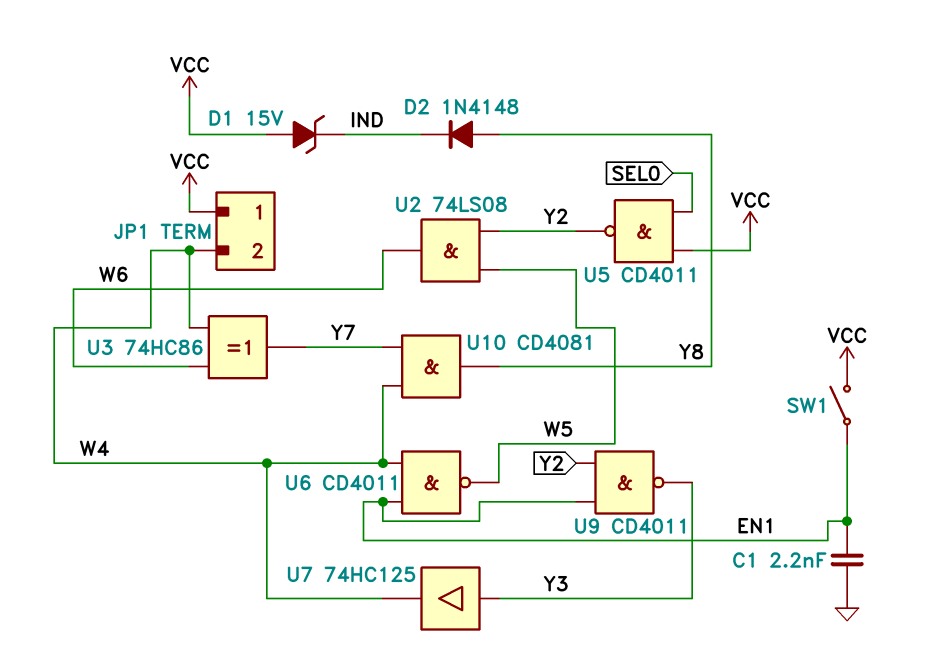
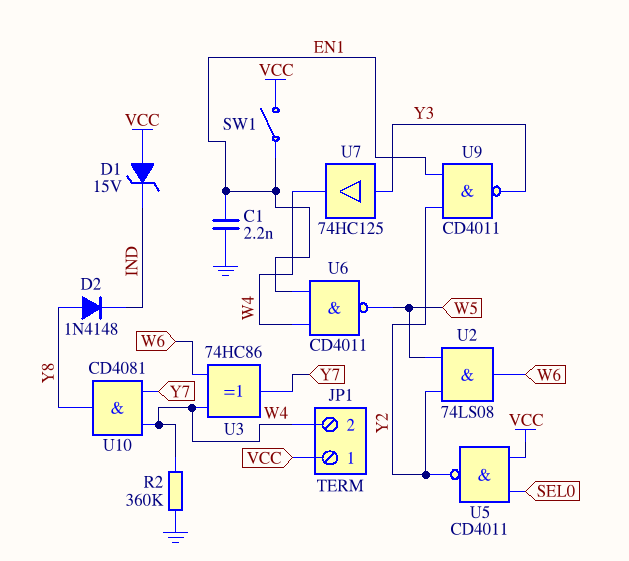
R2: none -> 360k (GND, W4)

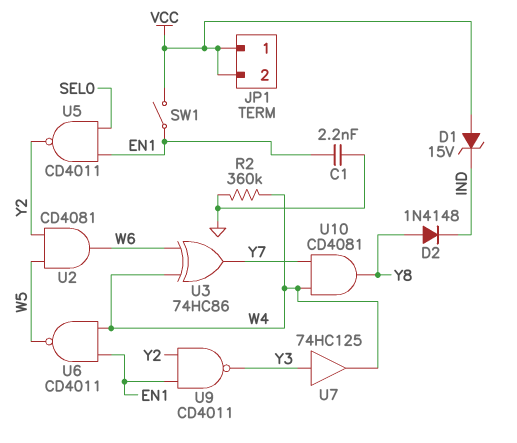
JP1 pin 2: W4 -> VCC
U2: AND 74LS08 (in W5, in Y2, out W6) -> AND CD4081 (in W5, in Y2, out W6)
U5: NAND CD4011 (in SEL0, in VCC, out Y2) -> NAND CD4011 (in EN1, in SEL0, out Y2)

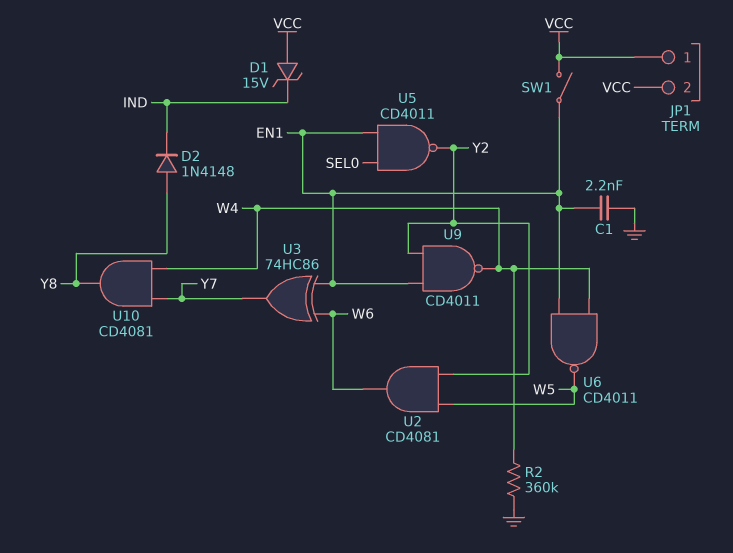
U3: XOR 74HC86 (in W4, in W6, out Y7) -> XOR 74HC86 (in EN1, in W6, out Y7)
U7: buffer 74HC125 (in Y3, out W4) -> none
U9: NAND CD4011 (in EN1, in Y2, out Y3) -> NAND CD4011 (in EN1, in Y2, out W4)

